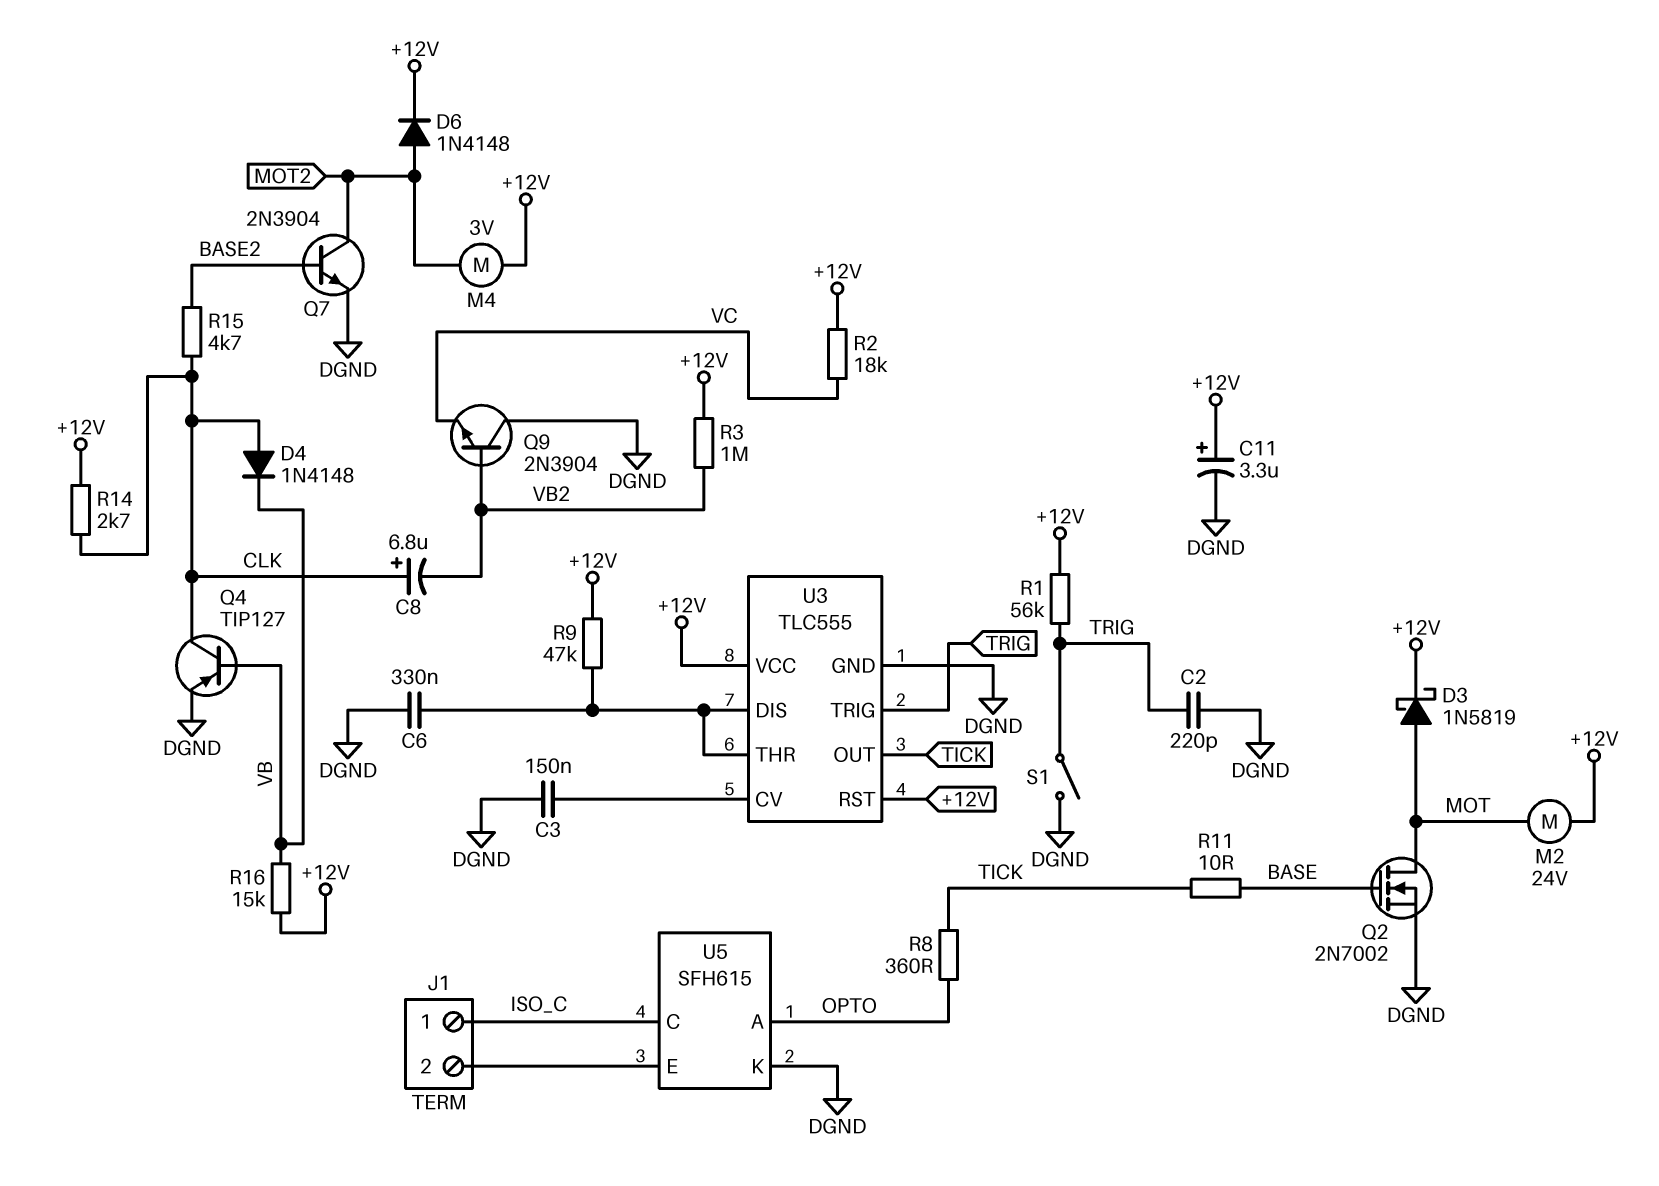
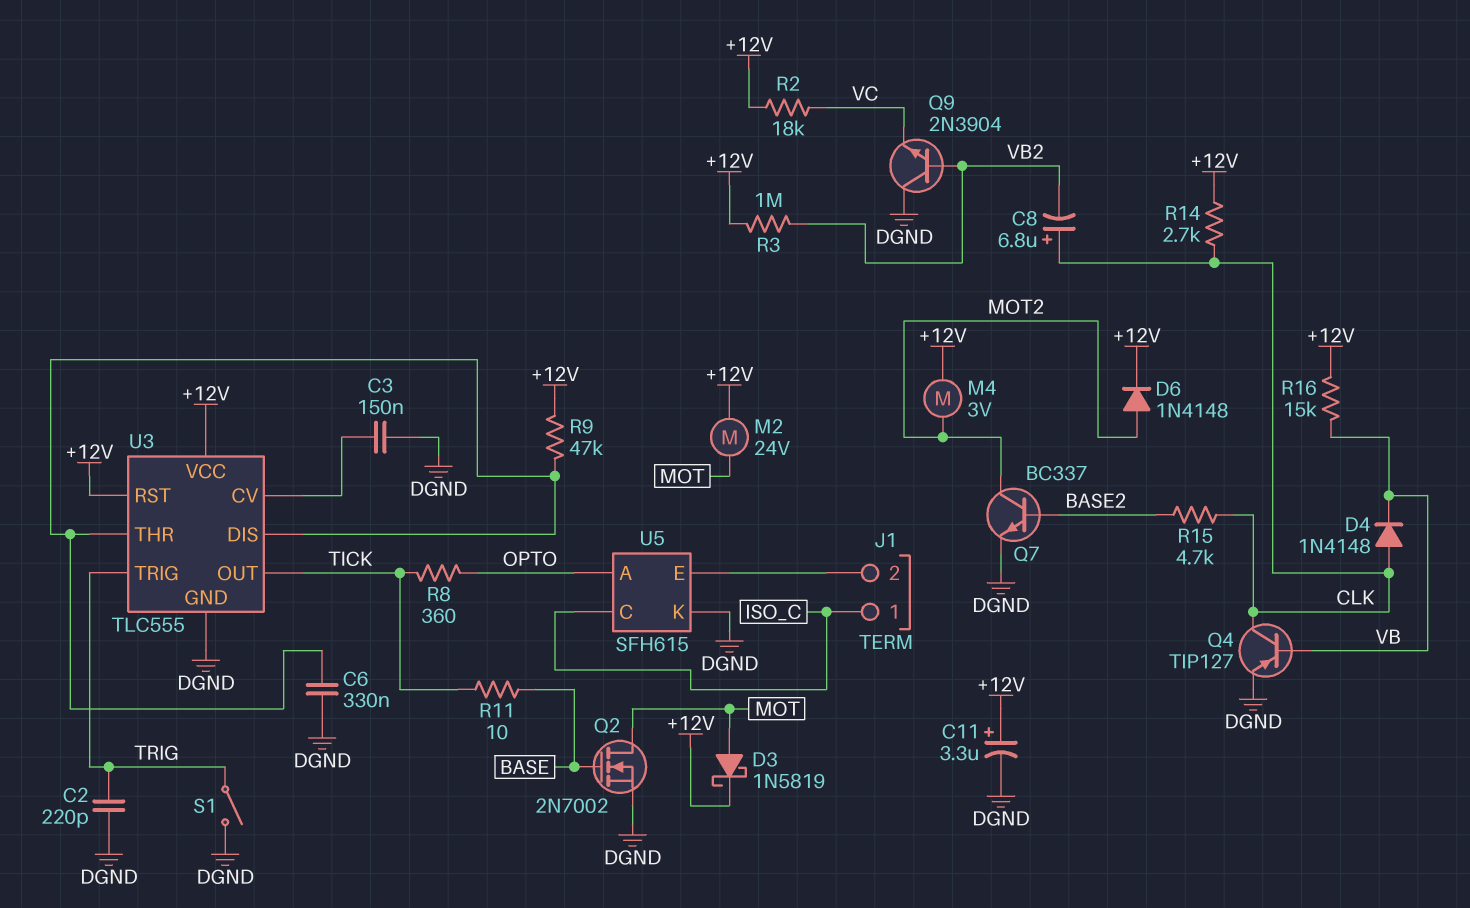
Q7: NPN 2N3904 (B BASE2, C MOT2, E DGND) -> NPN BC337 (B BASE2, C MOT2, E DGND)
R1: 56k (+12V, TRIG) -> none

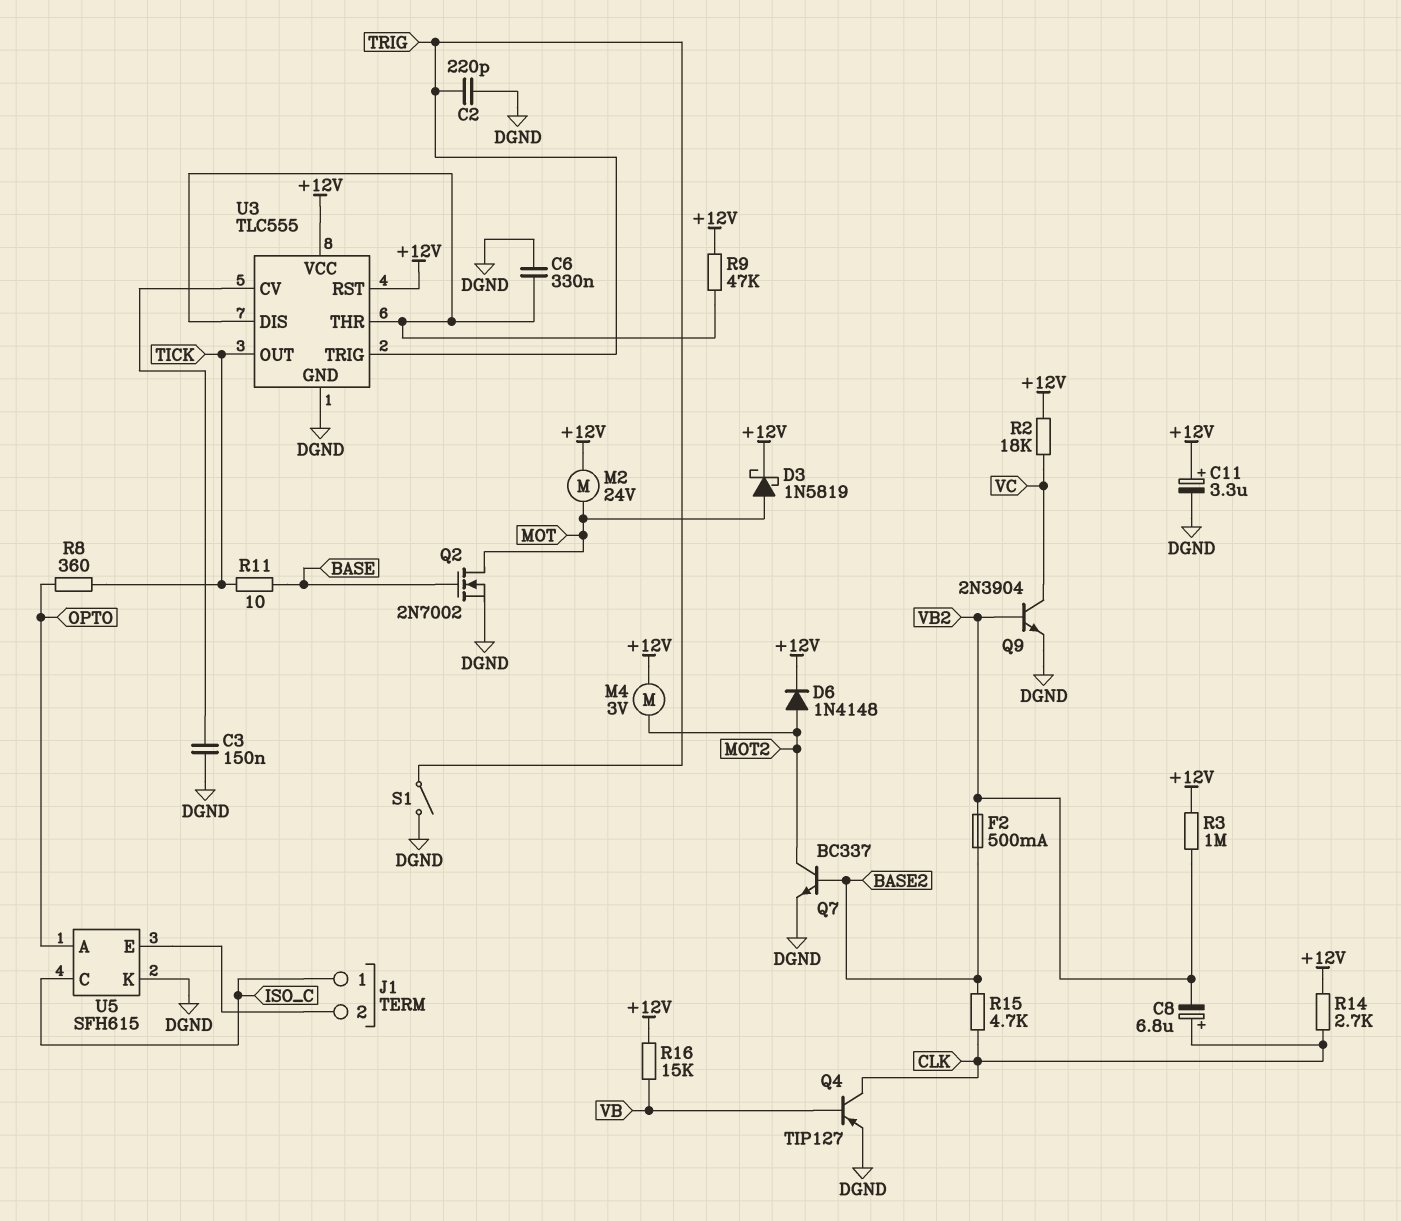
D4: diode 1N4148 (A CLK, K VB) -> none
F2: none -> 500mA (BASE2, VB2)
Q9: NPN 2N3904 (B VB2, C DGND, E VC) -> NPN 2N3904 (B VB2, C VC, E DGND)

